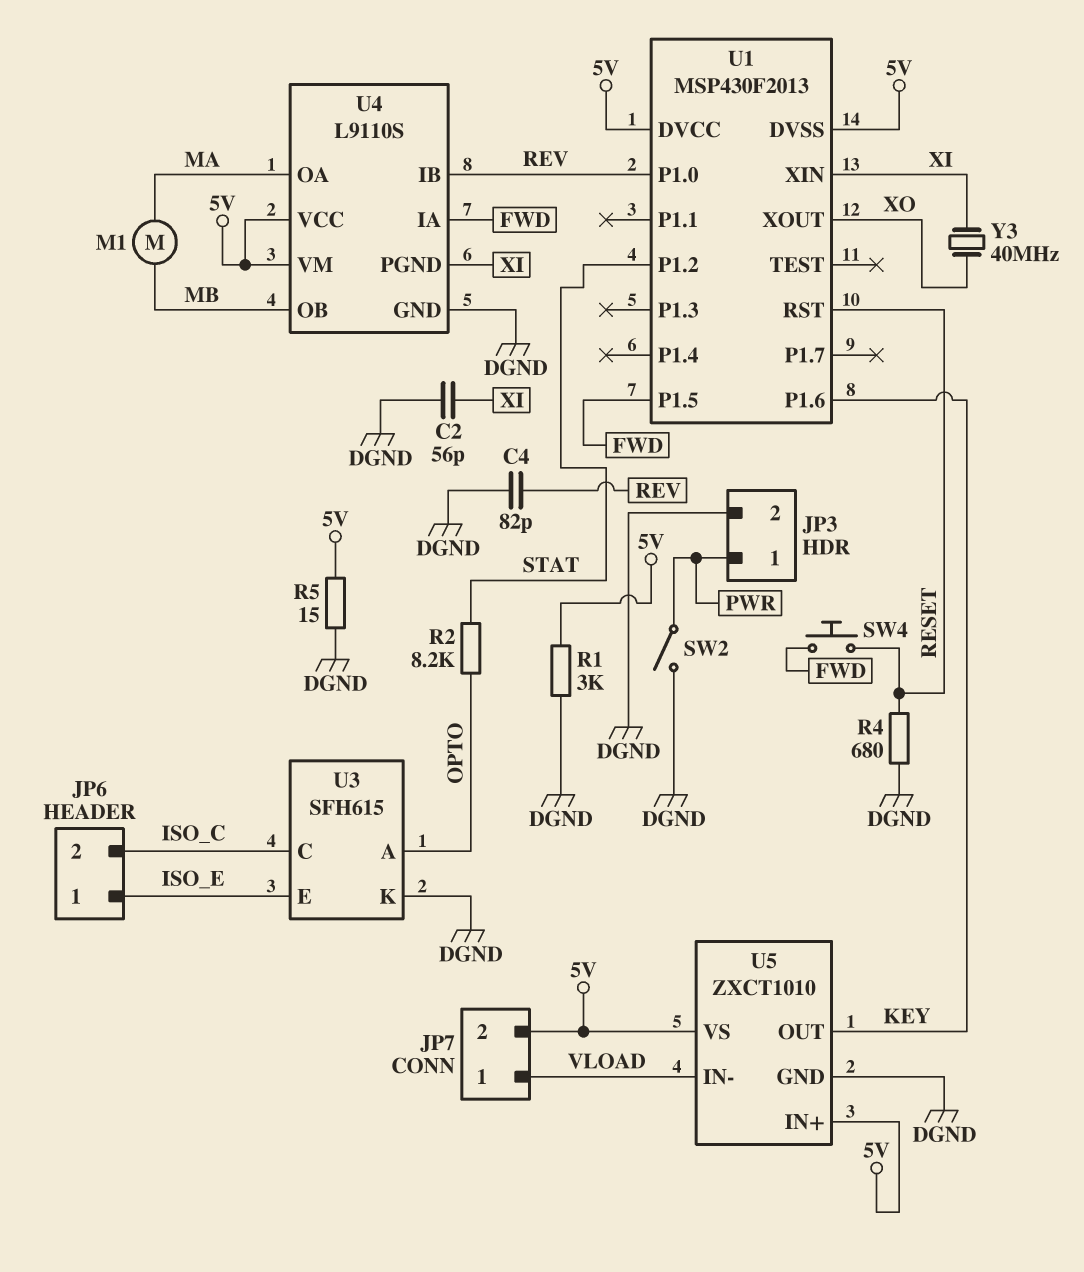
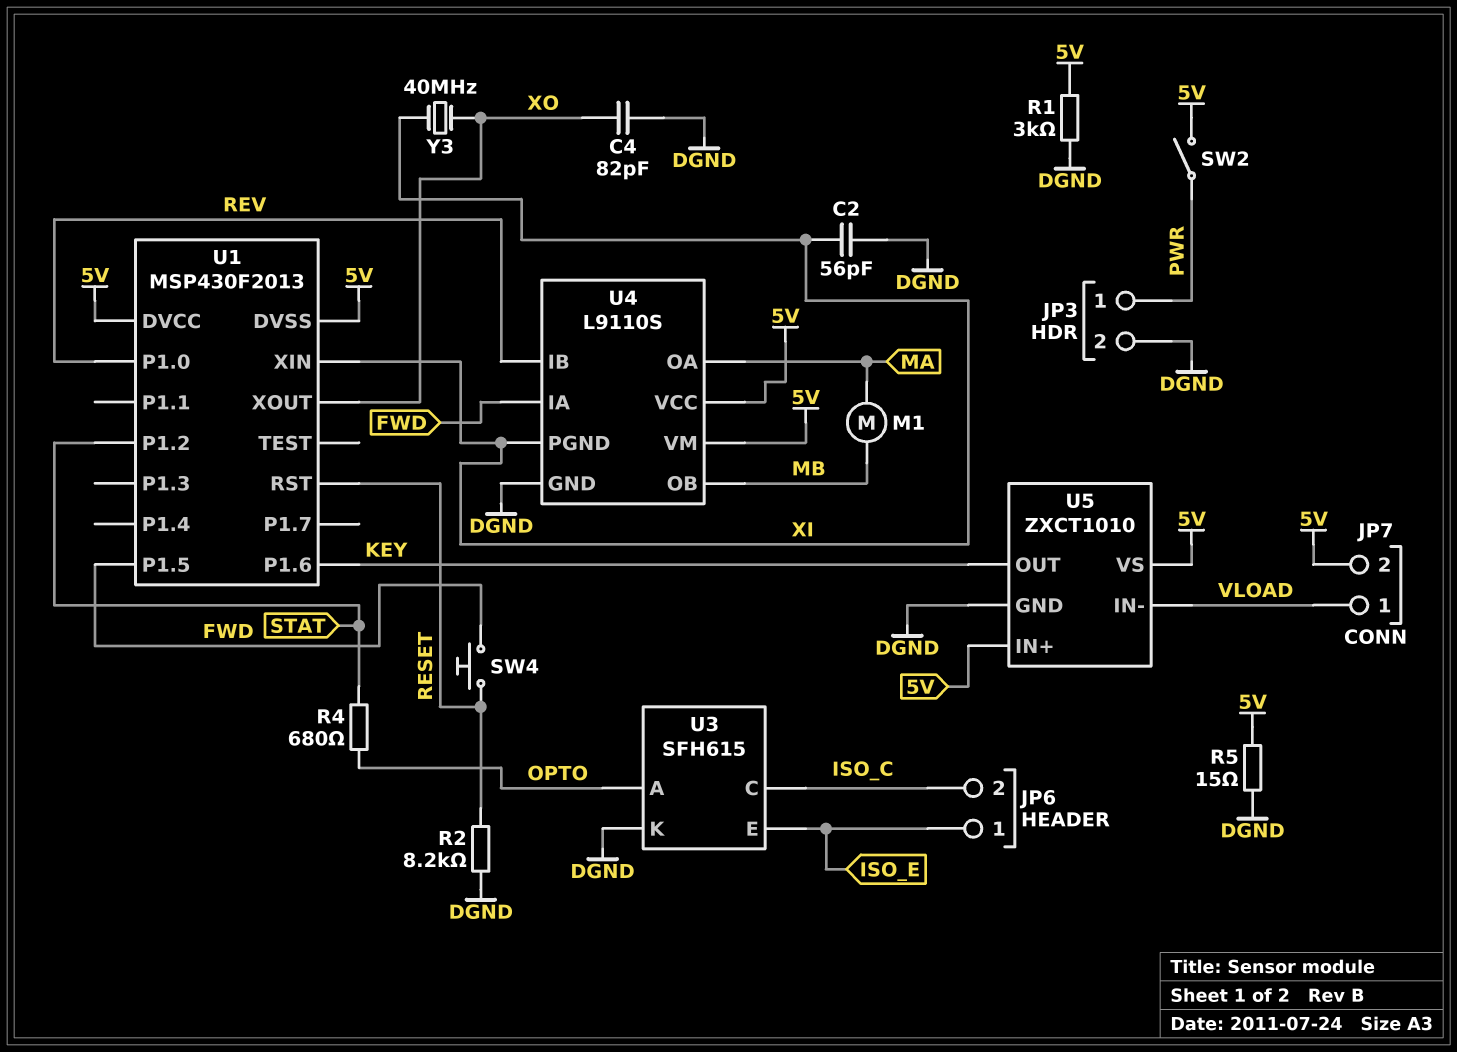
C4: 82pF (DGND, REV) -> 82pF (DGND, XO)
R2: 8.2k (OPTO, STAT) -> 8.2k (DGND, RESET)
R4: 680 (DGND, RESET) -> 680 (OPTO, STAT)
SW2: switch (DGND, PWR) -> switch (5V, PWR)

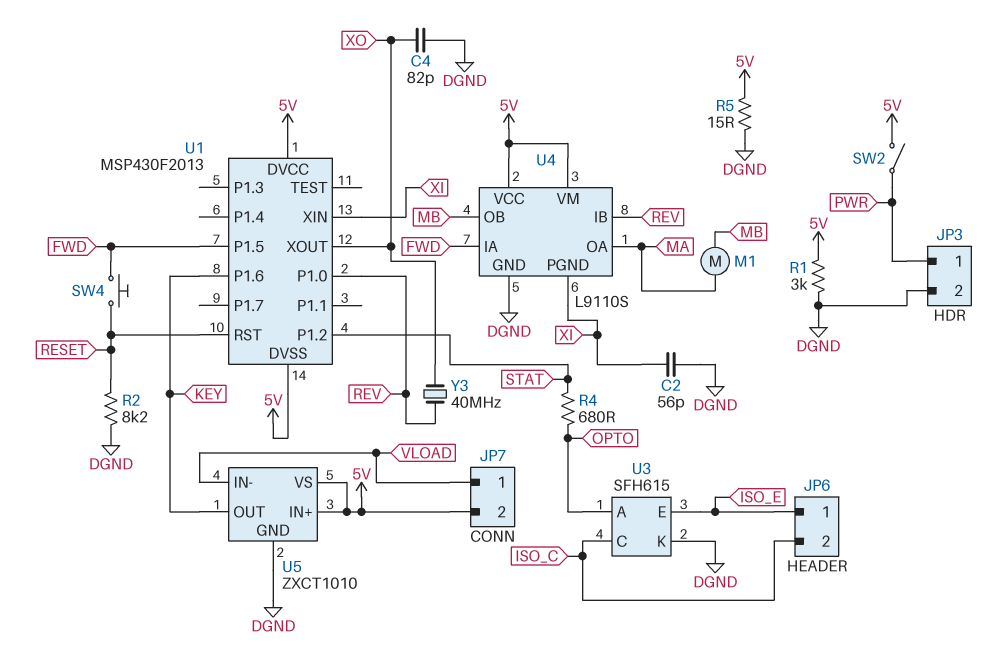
Y3: 40MHz (XI, XO) -> 40MHz (REV, XO)

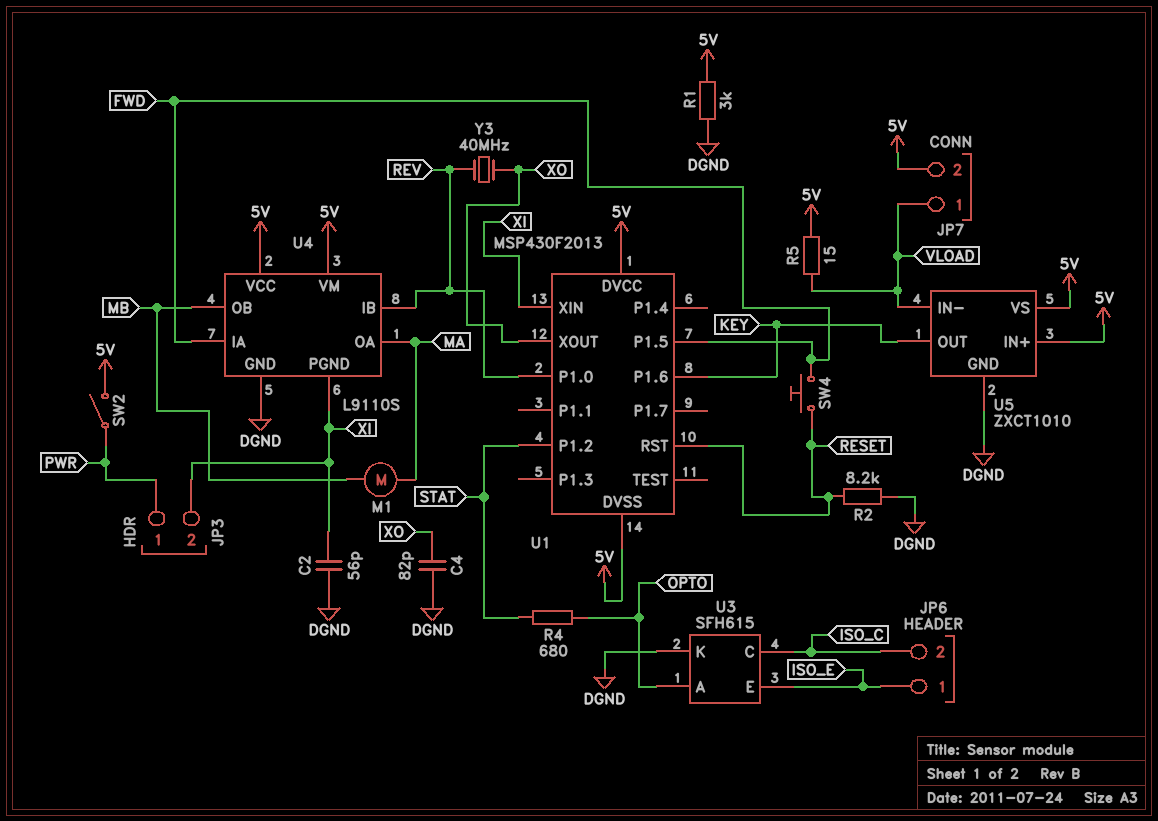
JP3 pin 2: DGND -> XI
R5: 15 (5V, DGND) -> 15 (5V, VLOAD)

